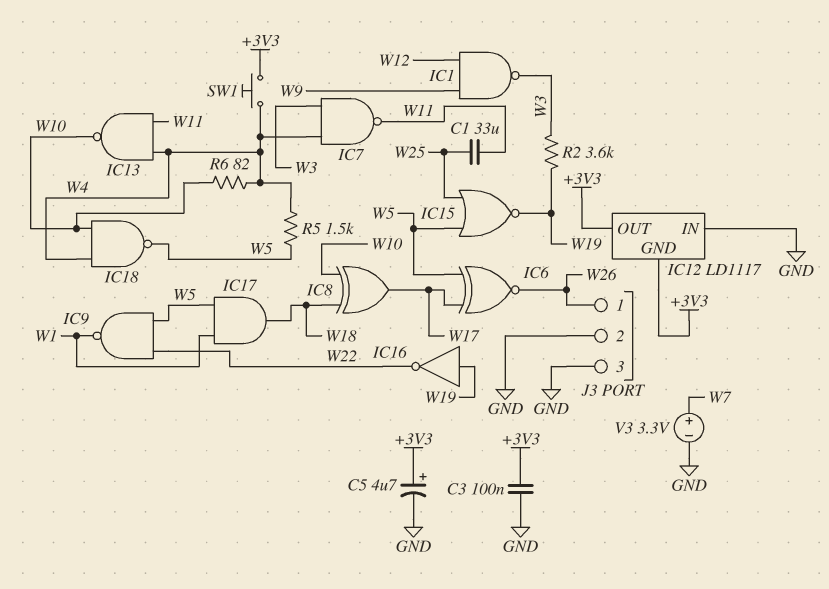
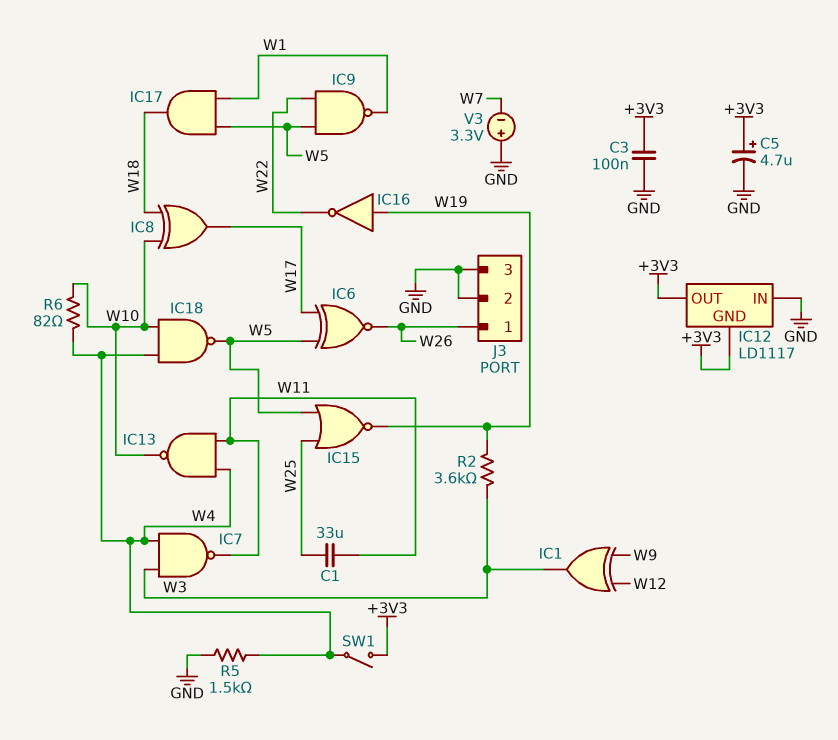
IC1: NAND (in W9, in W12, out W3) -> XOR (in W9, in W12, out W3)
R5: 1.5k (W4, W5) -> 1.5k (GND, W4)
SW1: button (+3V3, W4) -> switch (+3V3, W4)
V3: 3.3V (plus W7, minus GND) -> 3.3V (plus GND, minus W7)

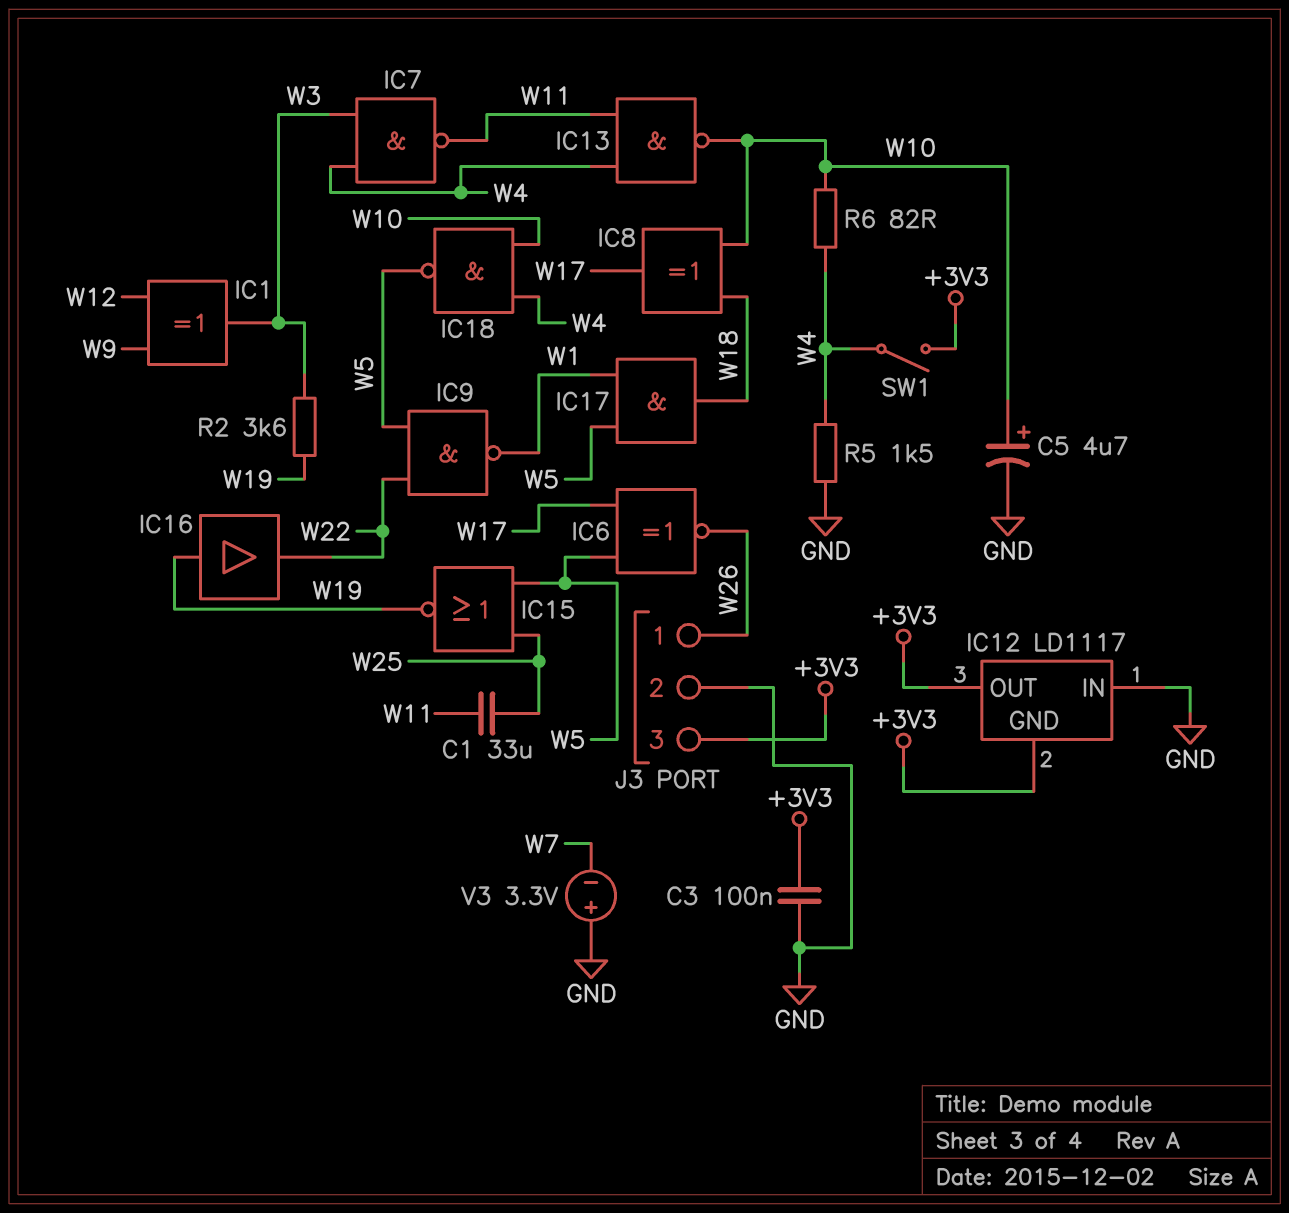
C5: 4.7uF (plus +3V3, minus GND) -> 4.7uF (plus W10, minus GND)
IC16: NOT (in W19, out W22) -> buffer (in W19, out W22)
J3 pin 3: GND -> +3V3

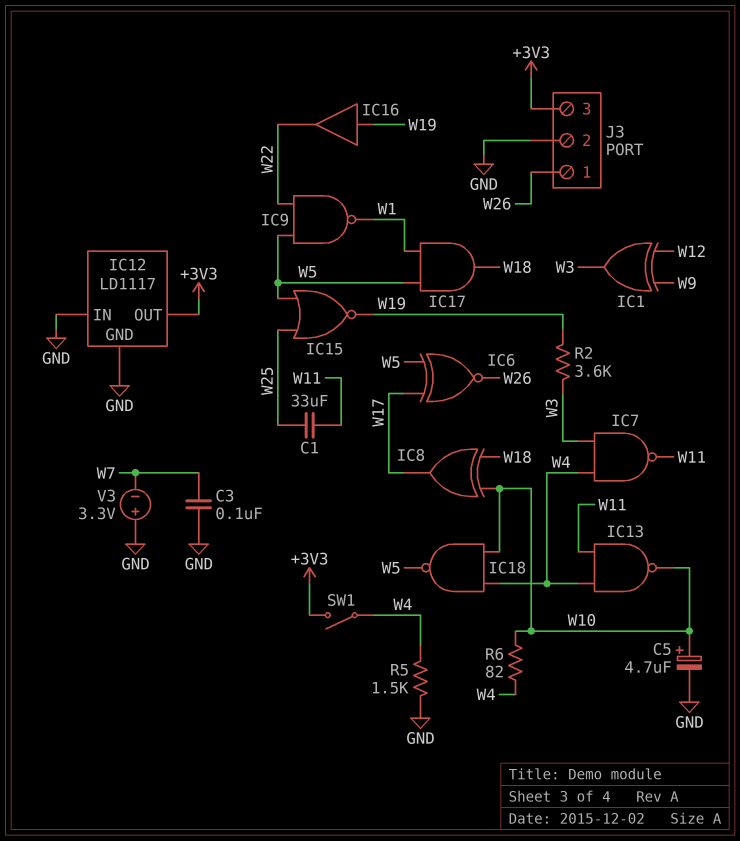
C3: 100nF (+3V3, GND) -> 100nF (GND, W7)
IC12 pin GND: +3V3 -> GND

